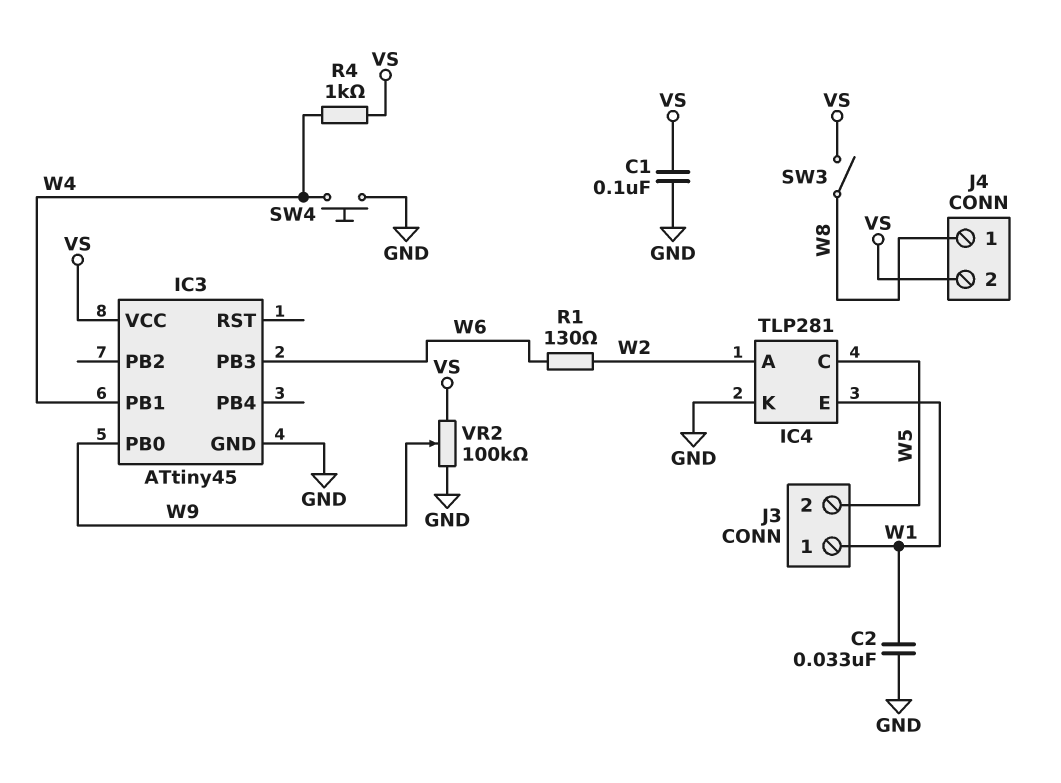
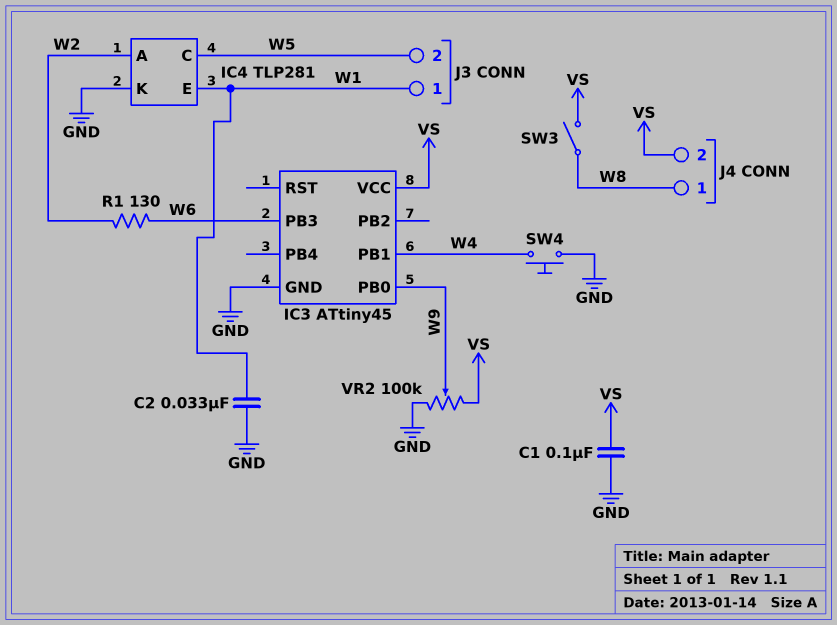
R4: 1k (VS, W4) -> none

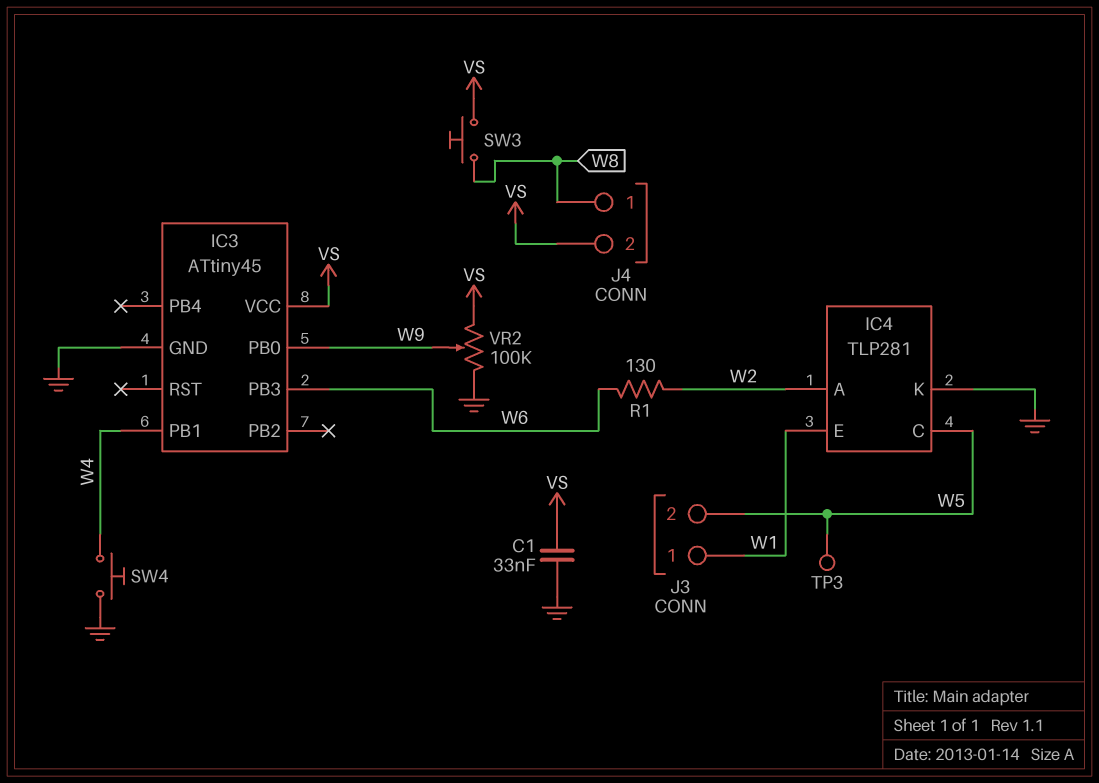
C1: 100nF (GND, VS) -> 33nF (GND, VS)
C2: 33nF (GND, W1) -> none
SW3: switch (VS, W8) -> button (VS, W8)
TP3: none -> test point (W5)

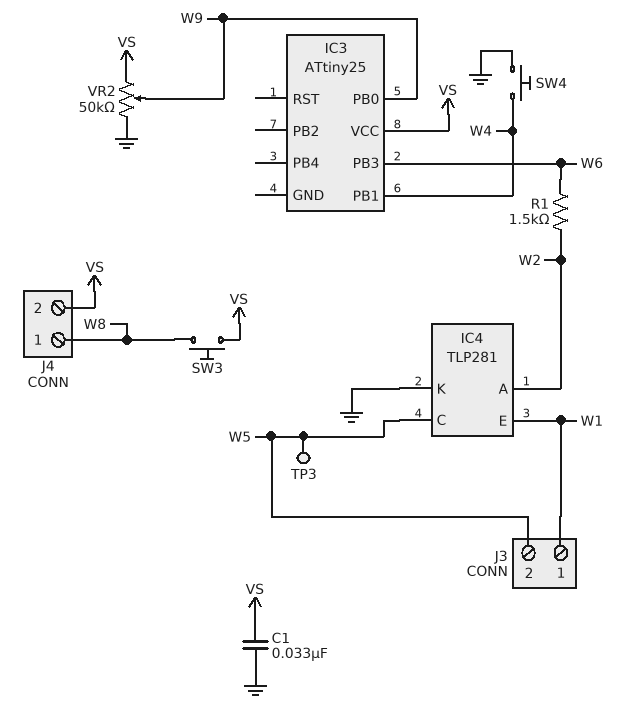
IC3: ATtiny45 -> ATtiny25
IC3 pin GND: GND -> none
R1: 130 (W2, W6) -> 1.5k (W2, W6)
VR2: 100k (GND, VS, wiper W9) -> 50k (GND, VS, wiper W9)

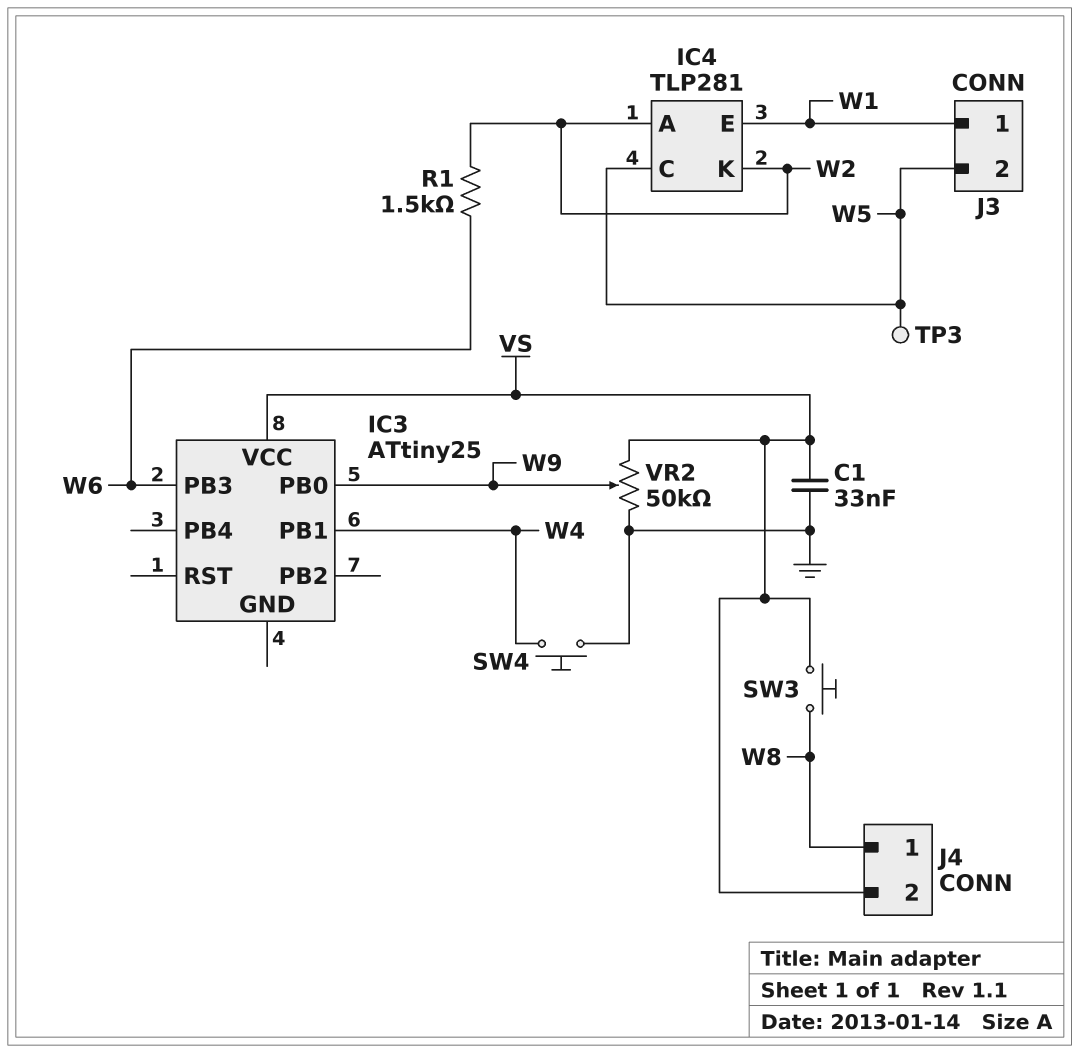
IC4 pin K: GND -> W2

